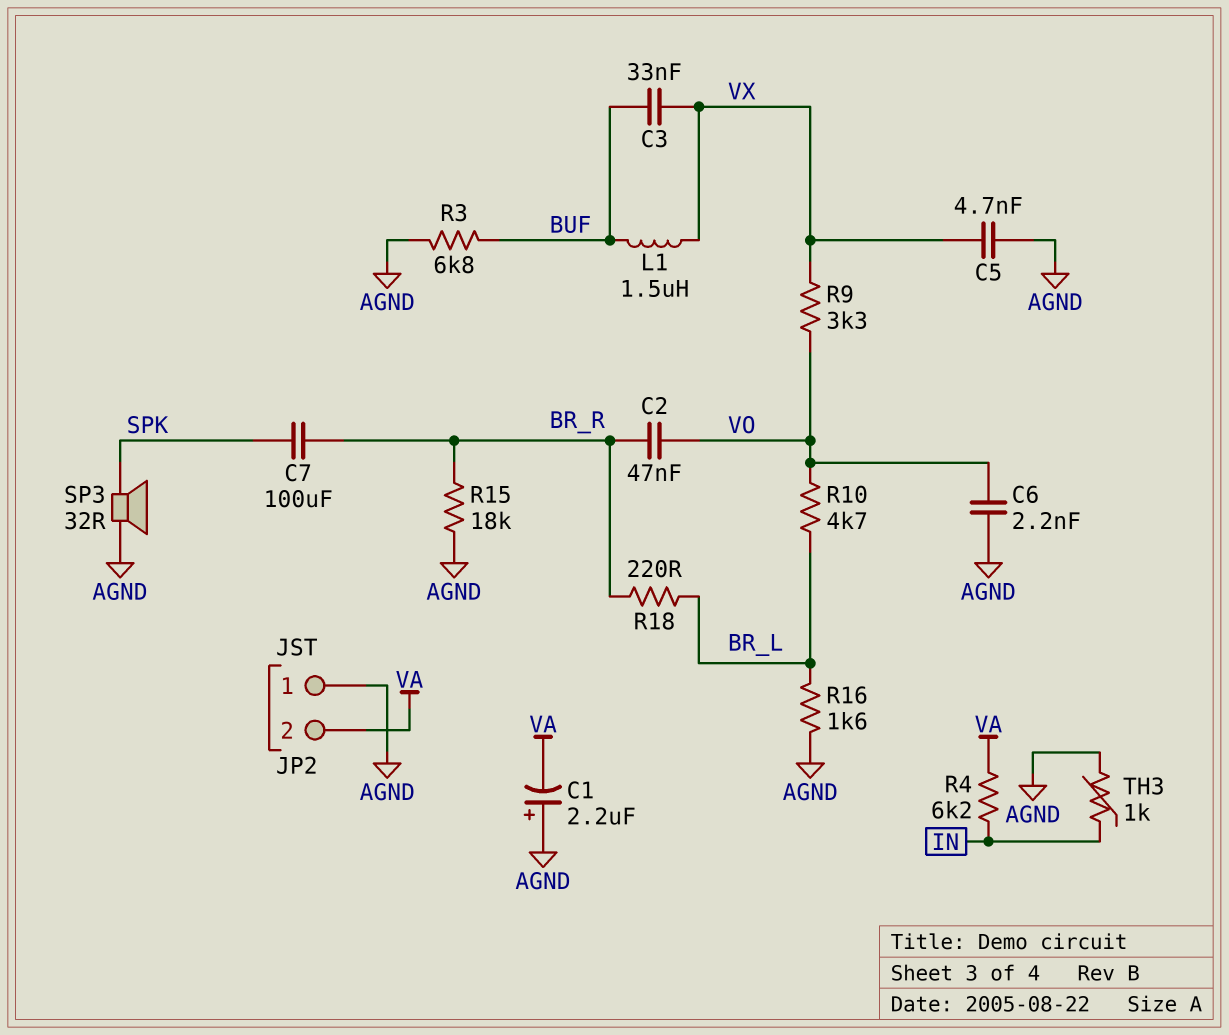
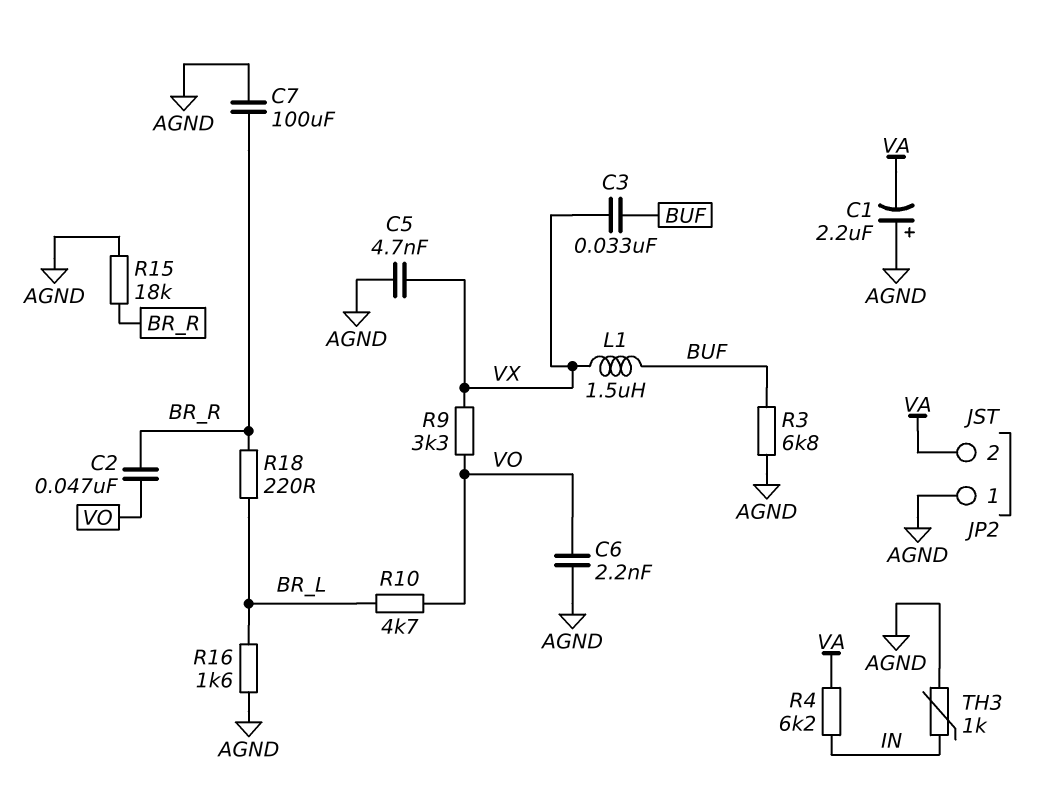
C7: 100uF (BR_R, SPK) -> 100uF (AGND, BR_R)
SP3: speaker 32R (AGND, SPK) -> none

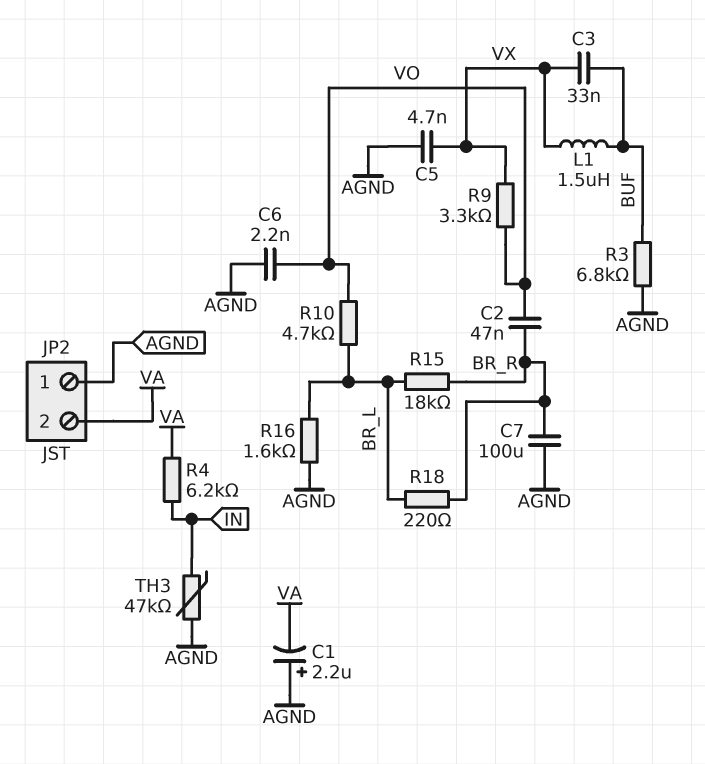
R15: 18k (AGND, BR_R) -> 18k (BR_L, BR_R)
TH3: 1k (AGND, IN) -> 47k (AGND, IN)

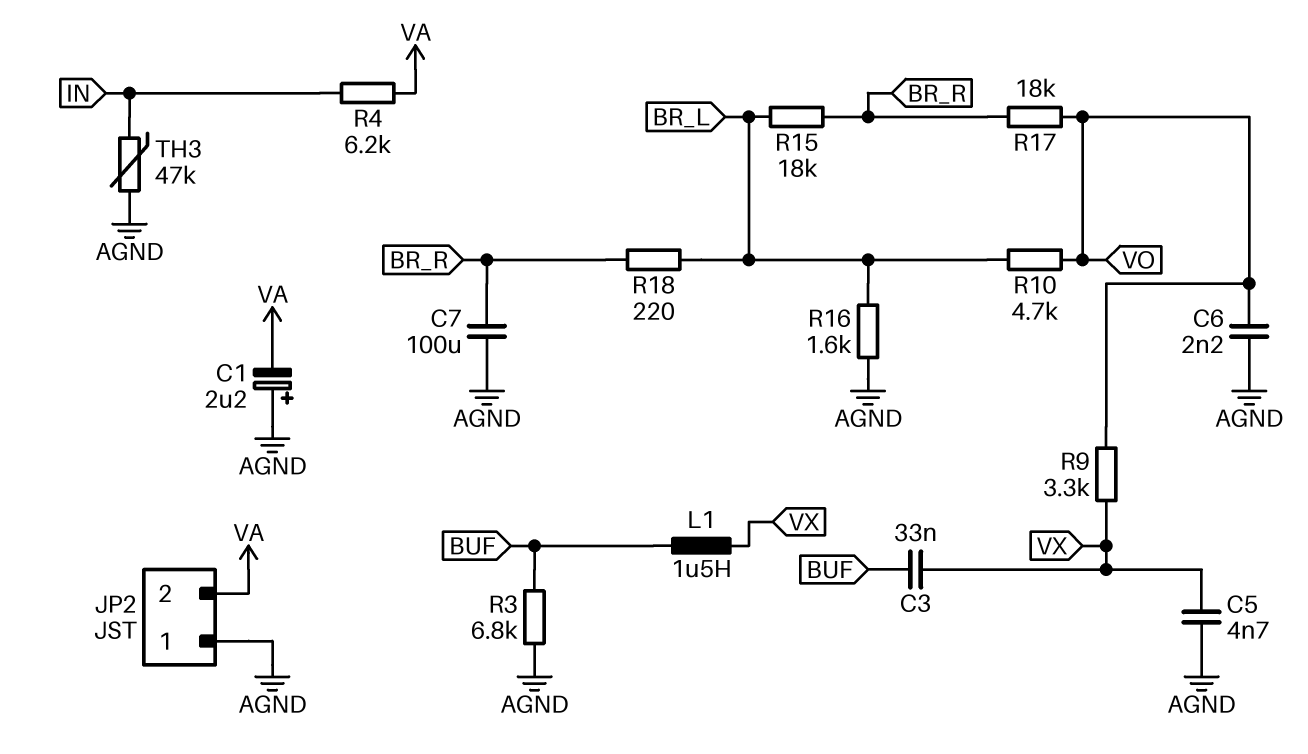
C2: 47nF (BR_R, VO) -> none
R17: none -> 18k (BR_R, VO)

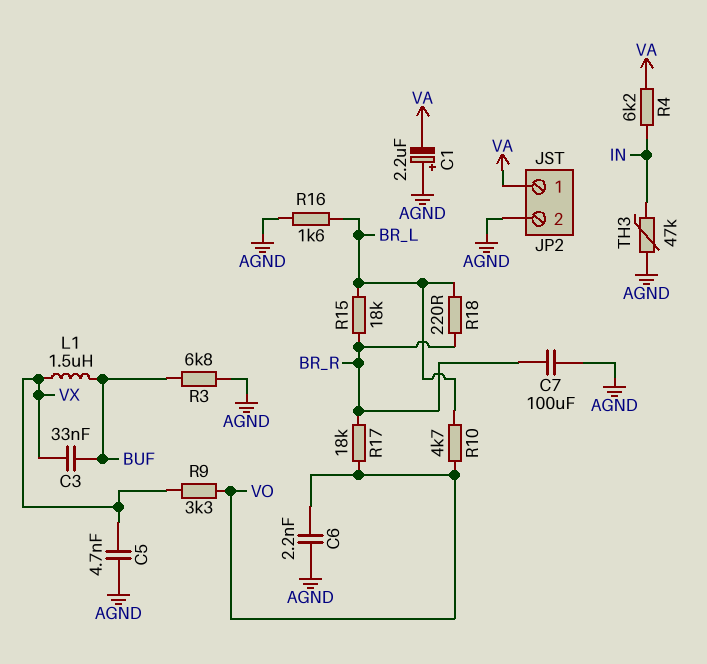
JP2 pin 1: AGND -> VA
JP2 pin 2: VA -> AGND

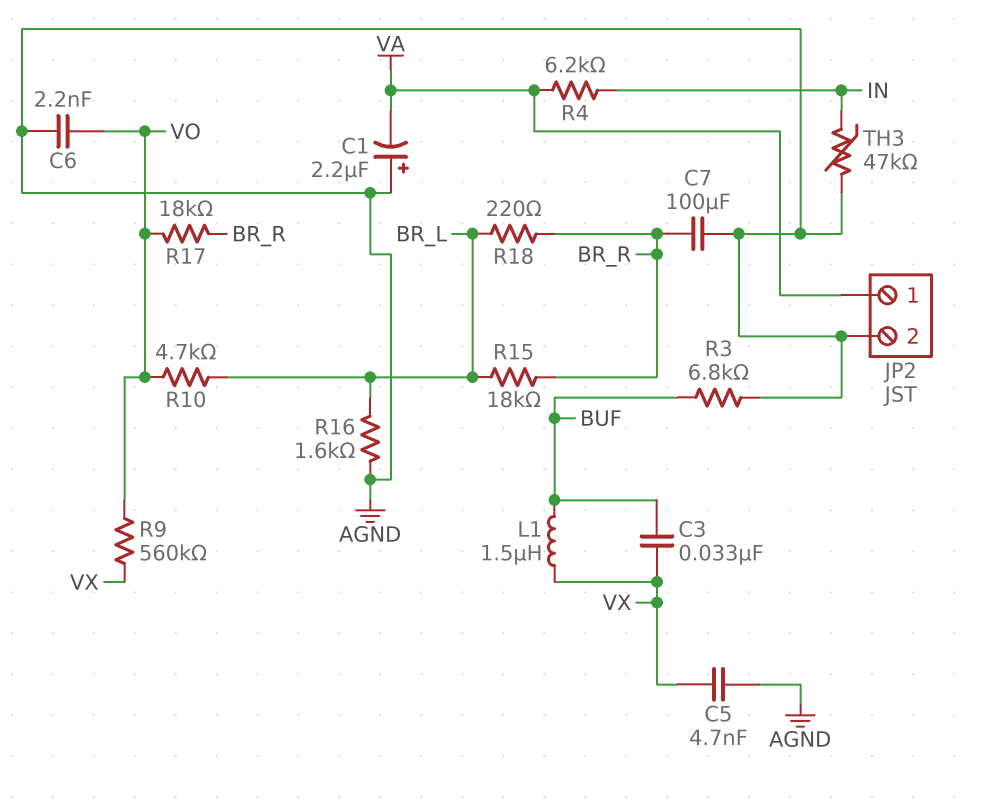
R9: 3.3k (VO, VX) -> 560k (VO, VX)

